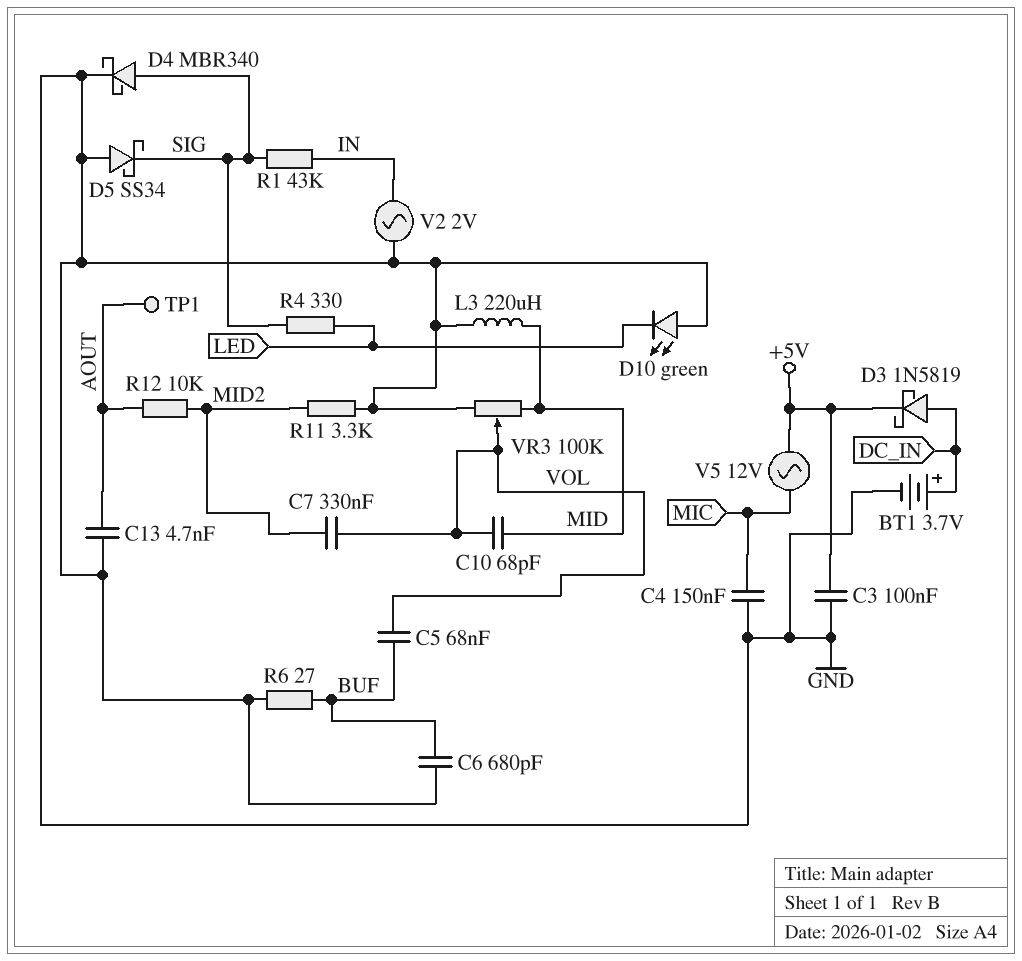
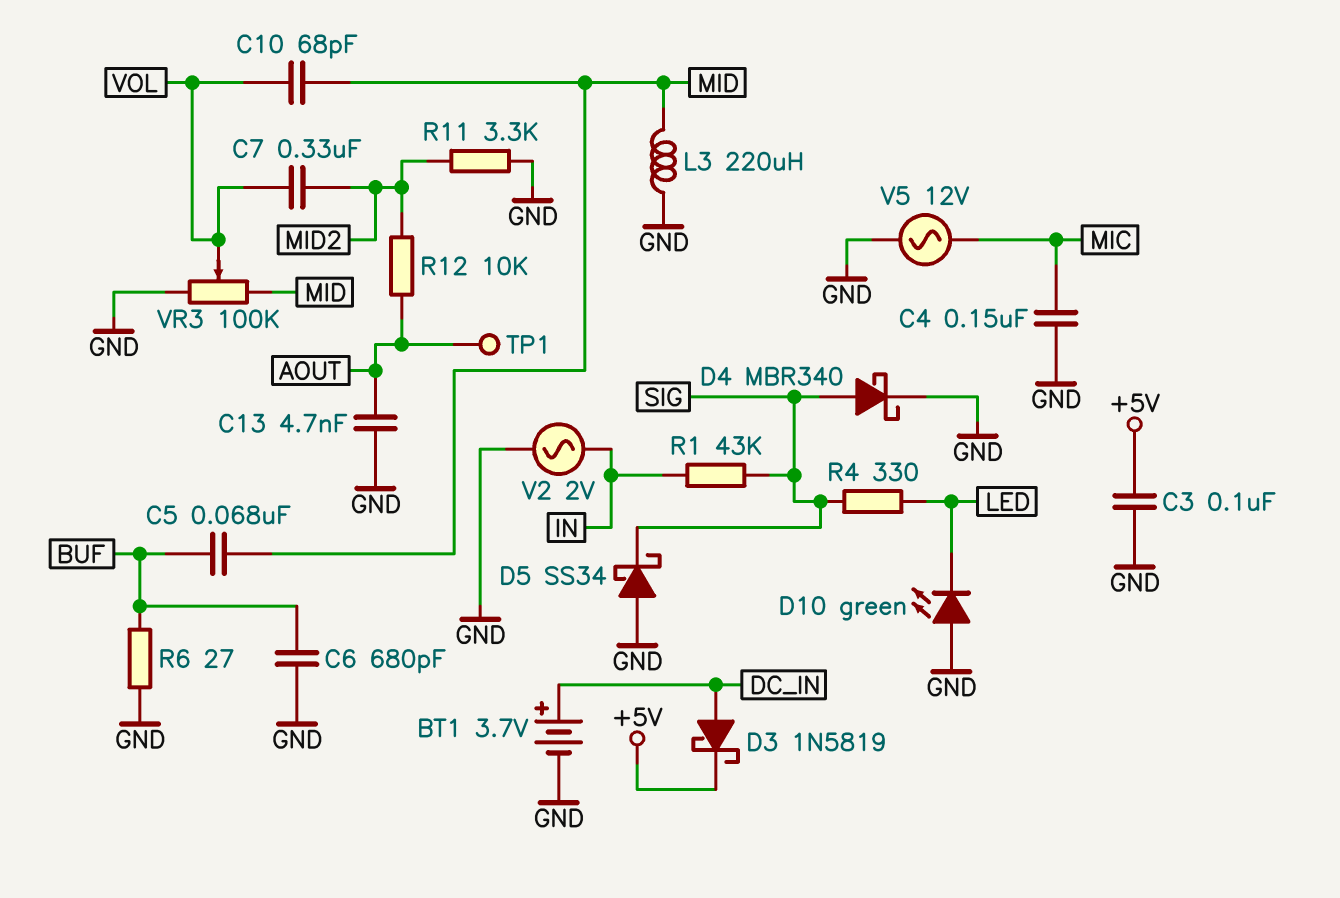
C5: 68nF (BUF, VOL) -> 68nF (BUF, MID)
V5: AC 12V (+5V, MIC) -> AC 12V (GND, MIC)

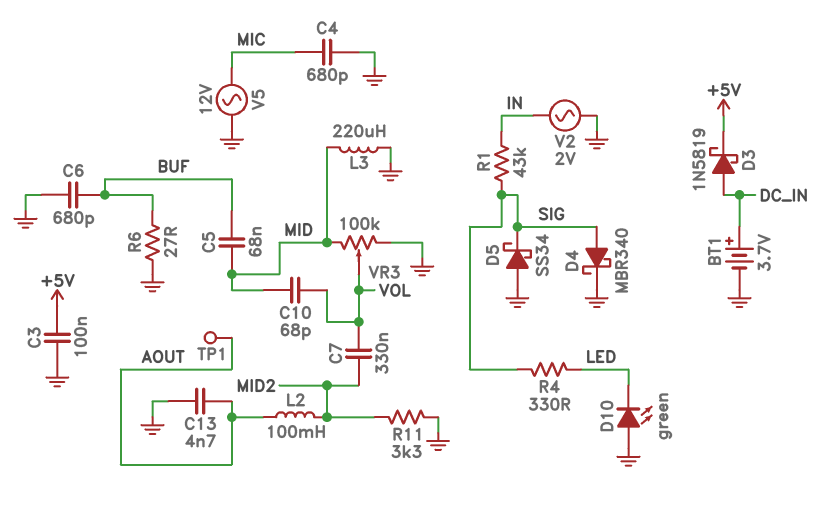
C4: 150nF (GND, MIC) -> 680pF (GND, MIC)
L2: none -> 100mH (AOUT, MID2)
R12: 10k (AOUT, MID2) -> none

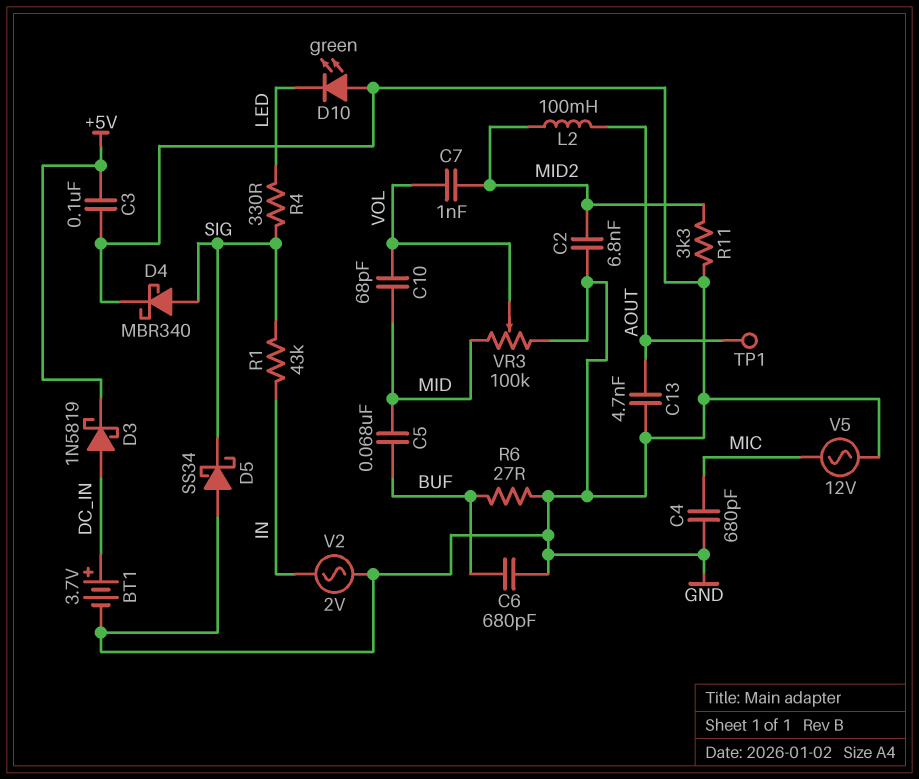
C2: none -> 6.8nF (GND, MID2)
C7: 330nF (MID2, VOL) -> 1nF (MID2, VOL)
L3: 220uH (GND, MID) -> none

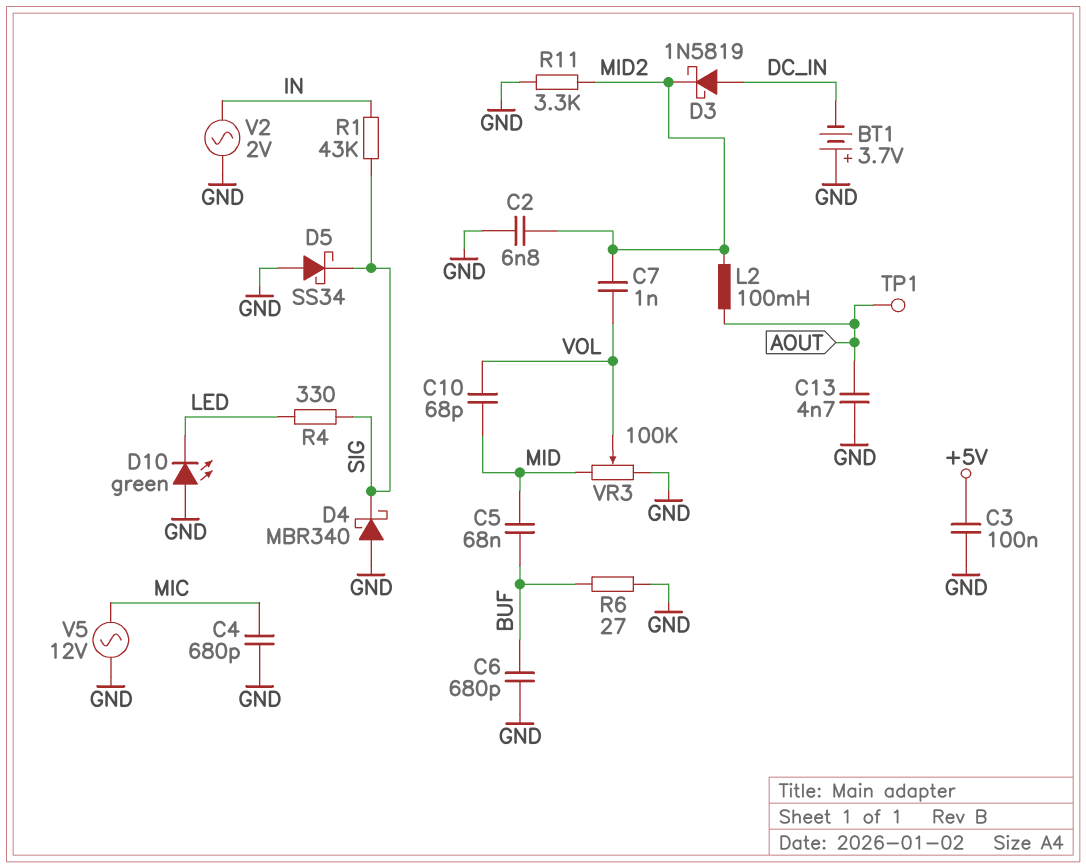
BT1: 3.7V (plus DC_IN, minus GND) -> 3.7V (plus GND, minus DC_IN)
D3: schottky 1N5819 (A DC_IN, K +5V) -> schottky 1N5819 (A DC_IN, K MID2)
D4: schottky MBR340 (A SIG, K GND) -> schottky MBR340 (A GND, K SIG)

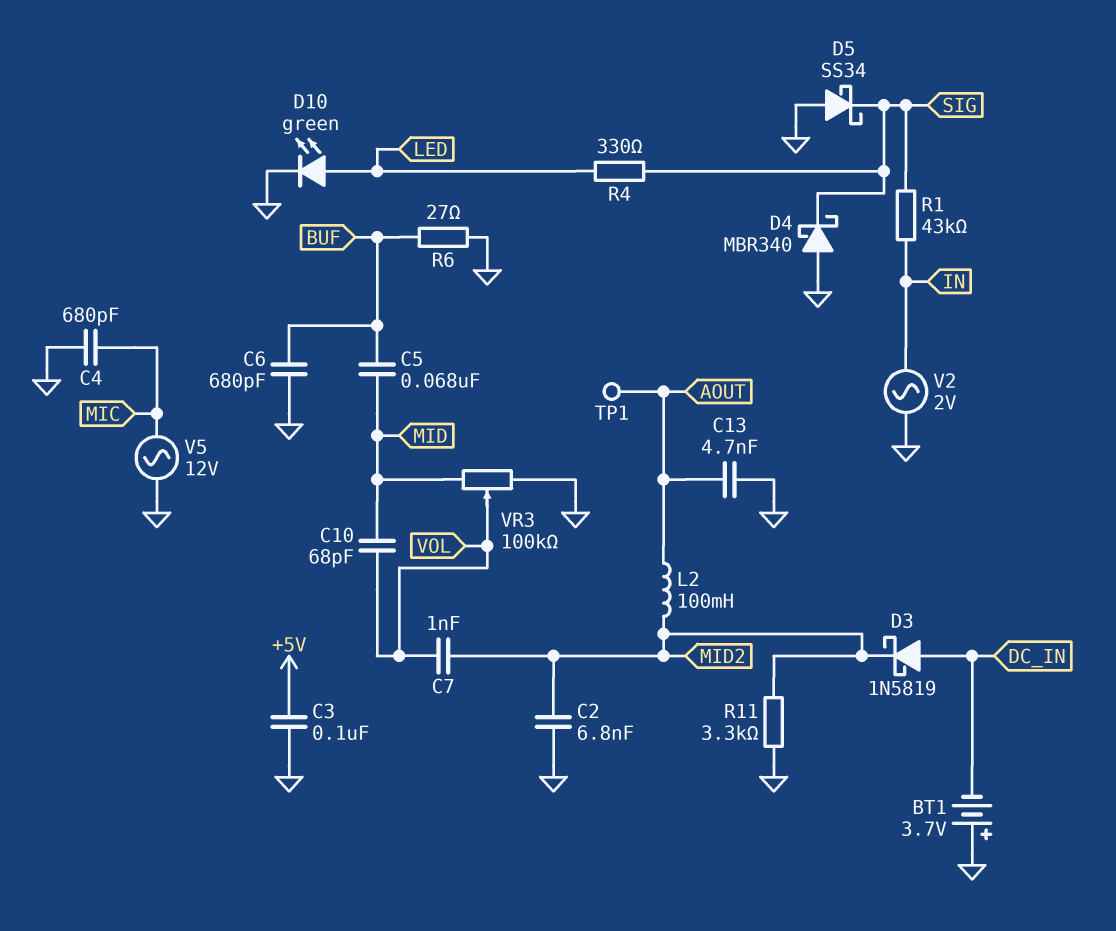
D10: LED green (A GND, K LED) -> LED green (A LED, K GND)

